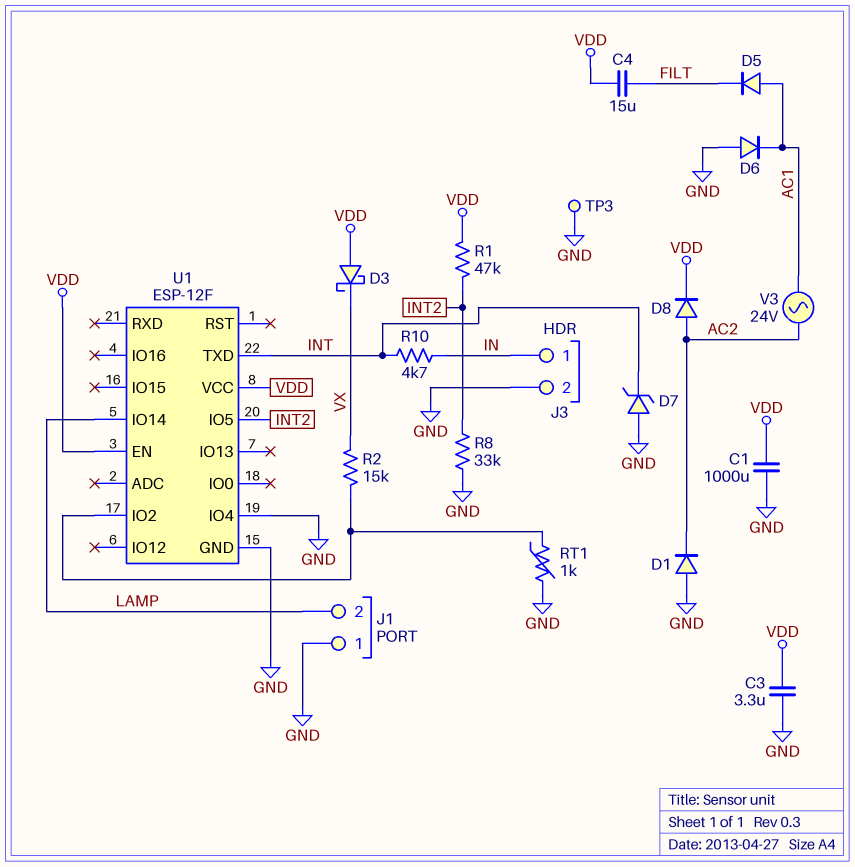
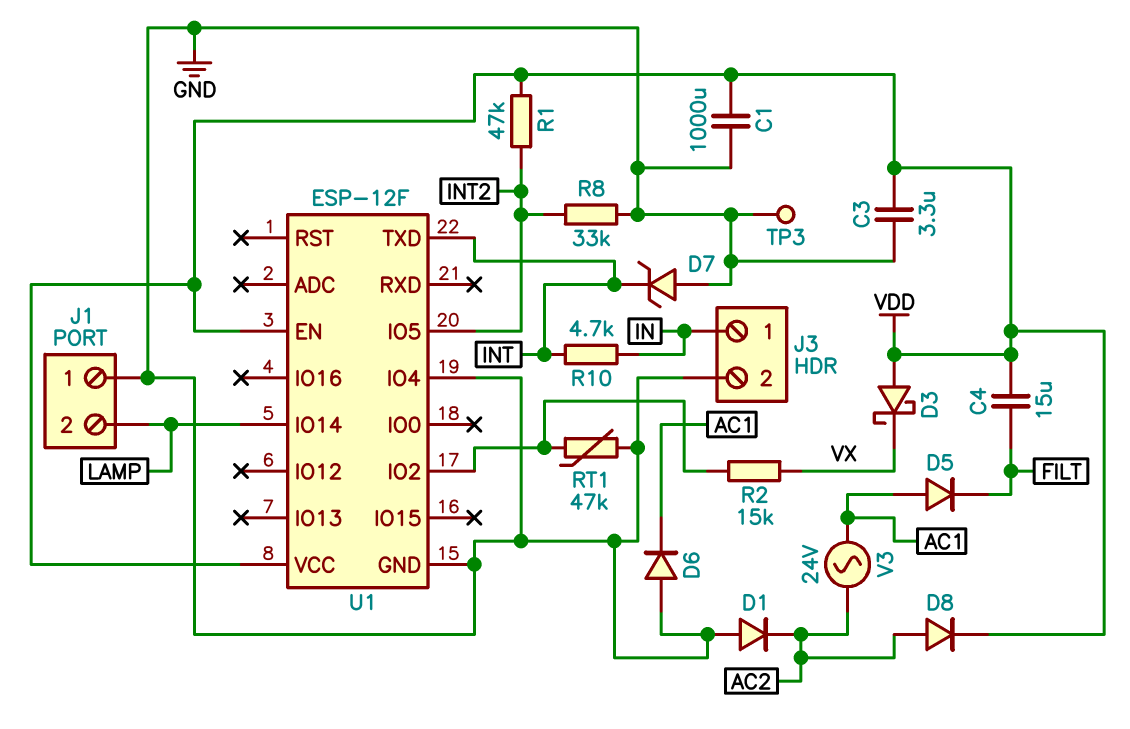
RT1: 1k (GND, U1/IO2) -> 47k (GND, U1/IO2)

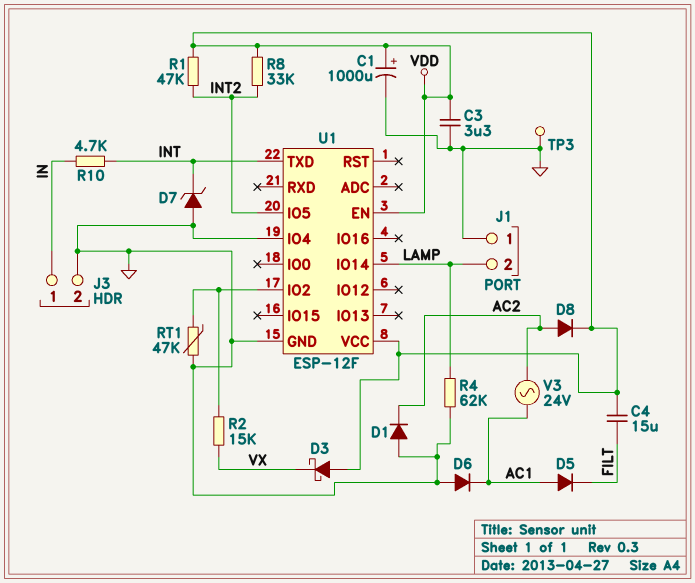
C1: 1000uF (GND, VDD) -> 1000uF (plus VDD, minus GND)
R4: none -> 62k (GND, LAMP)
R8: 33k (GND, INT2) -> 33k (INT2, VDD)

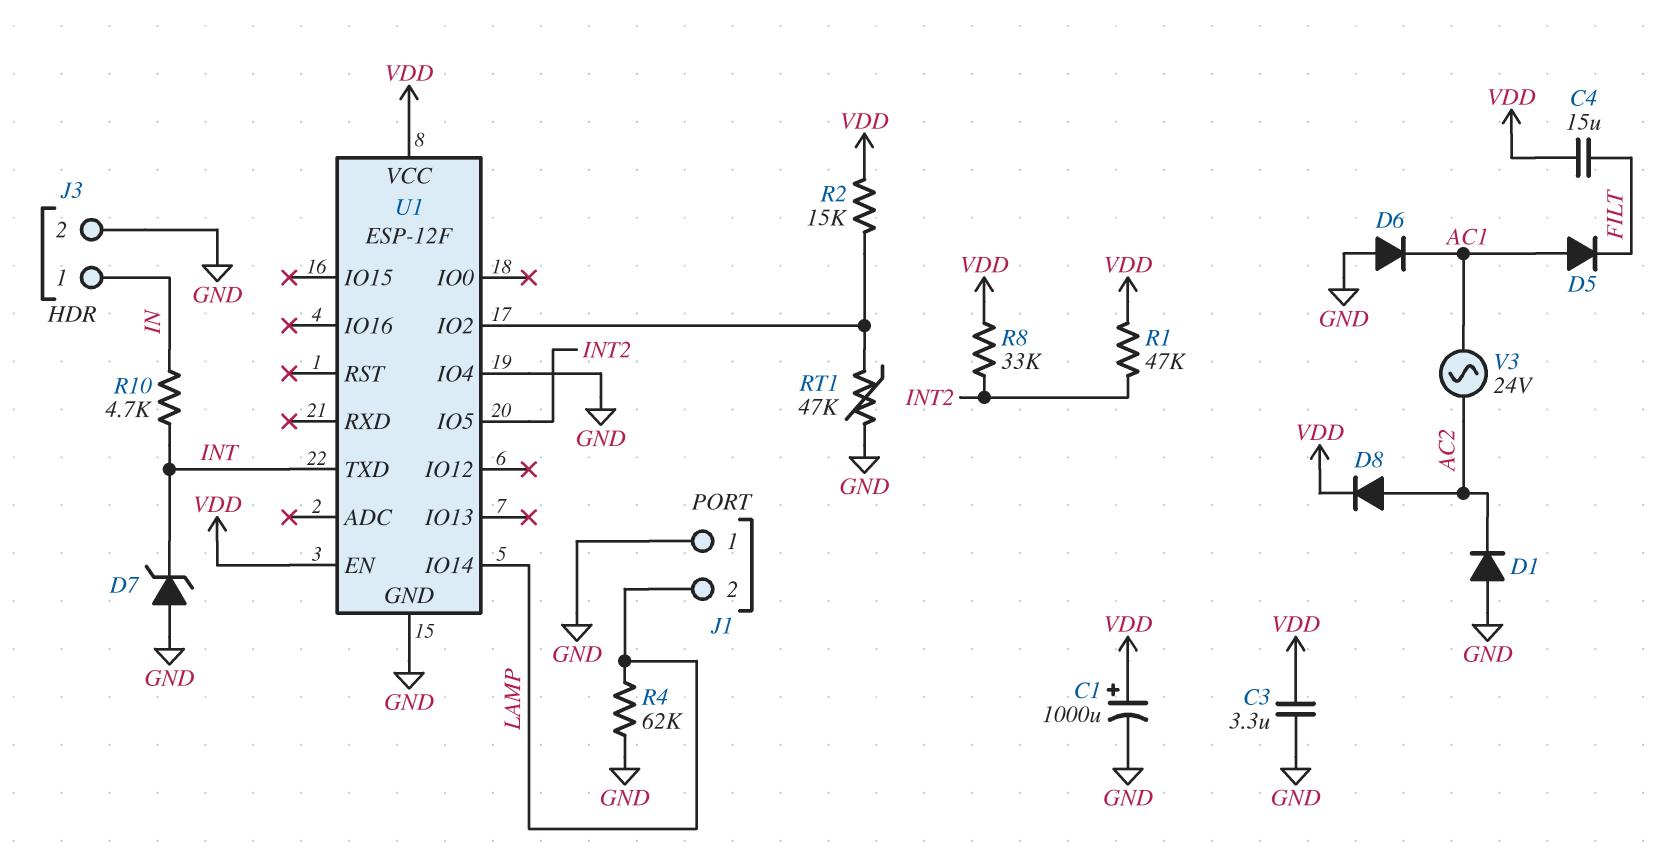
D3: schottky (A VDD, K VX) -> none
R2: 15k (U1/IO2, VX) -> 15k (U1/IO2, VDD)
TP3: test point (GND) -> none

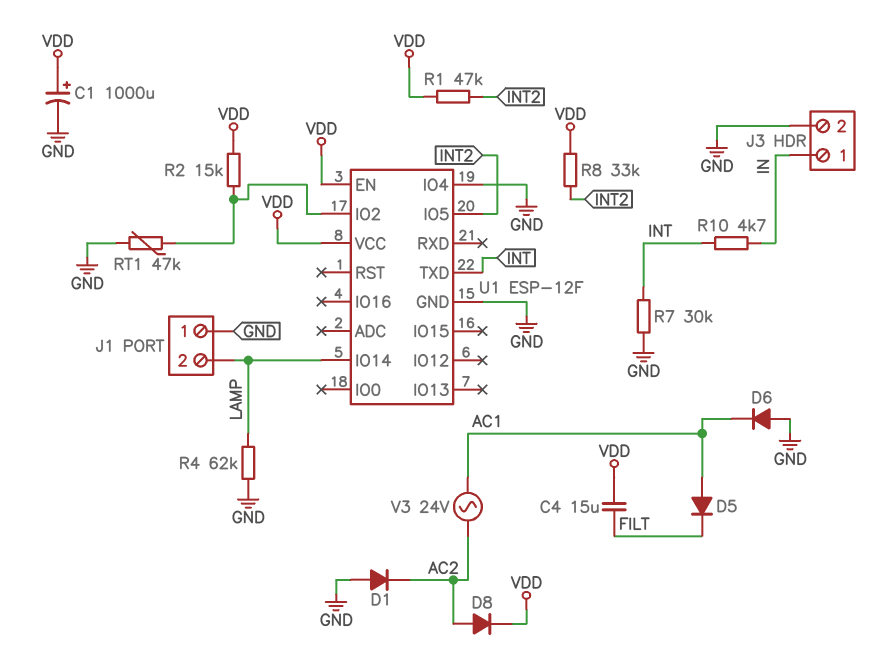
C3: 3.3uF (GND, VDD) -> none
D7: zener (A GND, K INT) -> none
R7: none -> 30k (GND, INT)

